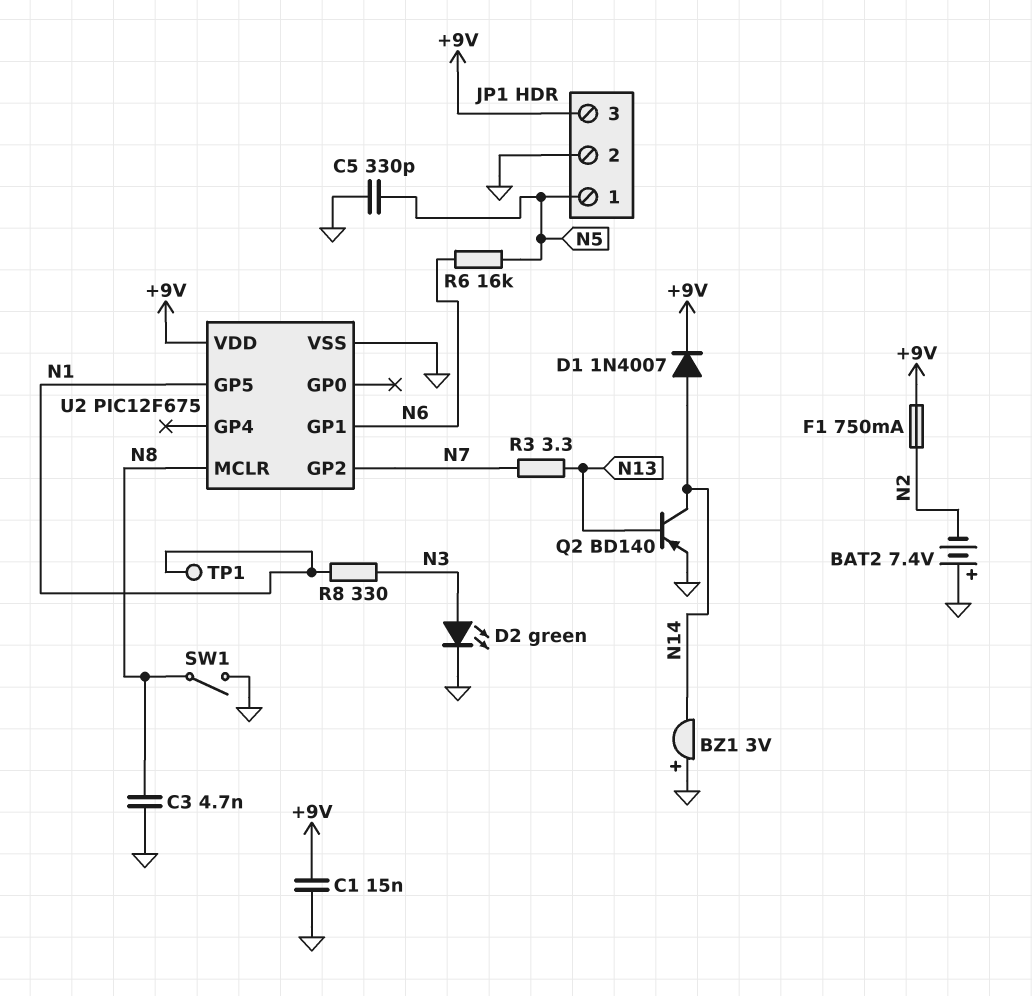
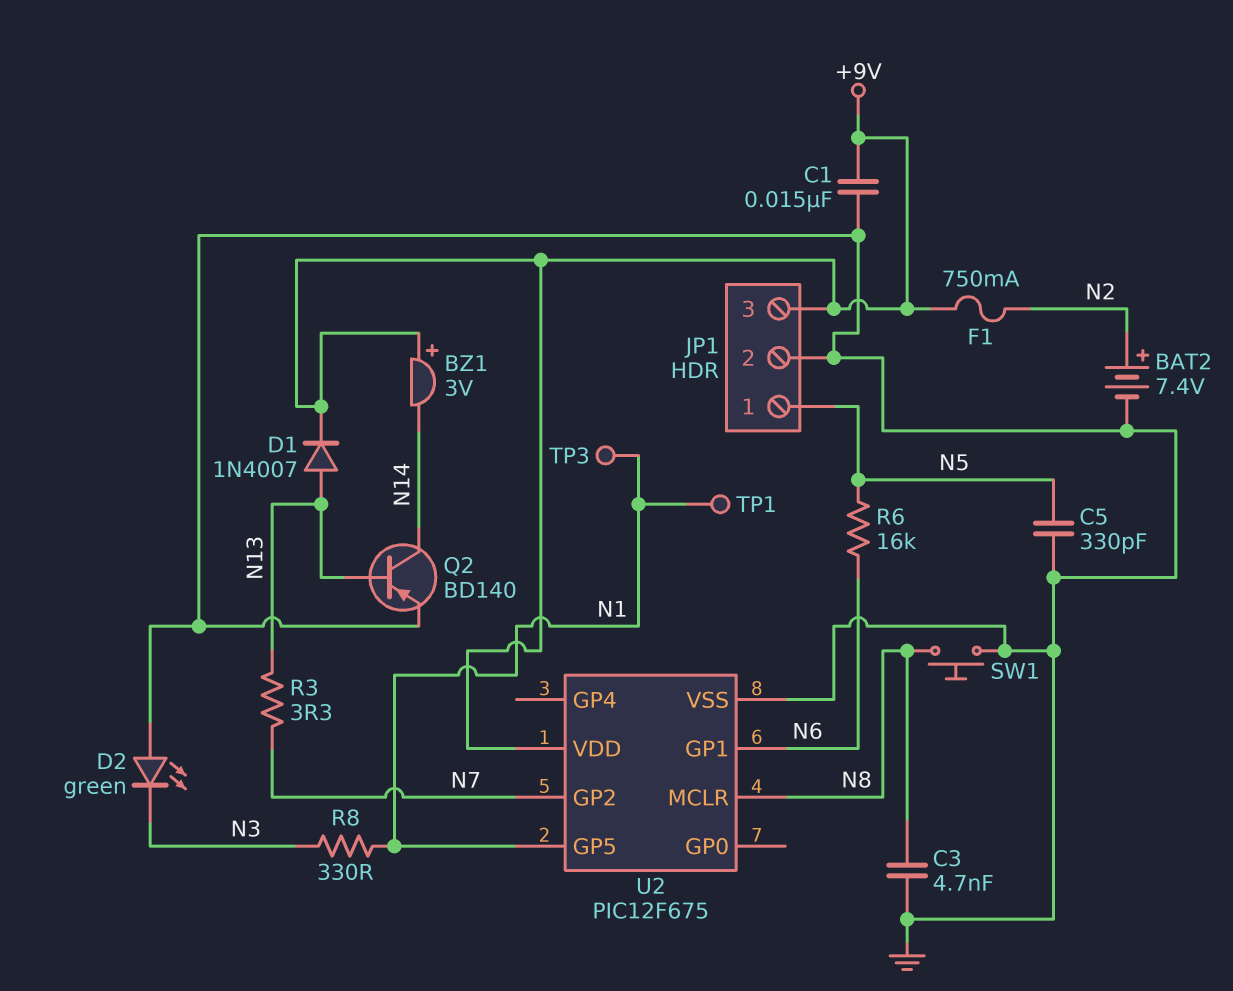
BAT2: 7.4V (plus GND, minus N2) -> 7.4V (plus N2, minus GND)
BZ1: buzzer 3V (plus GND, minus N14) -> buzzer 3V (plus +9V, minus N14)
D1: diode 1N4007 (A N14, K +9V) -> diode 1N4007 (A N13, K +9V)
D2: LED green (A N3, K GND) -> LED green (A GND, K N3)
SW1: switch (GND, N8) -> button (GND, N8)
TP3: none -> test point (N1)

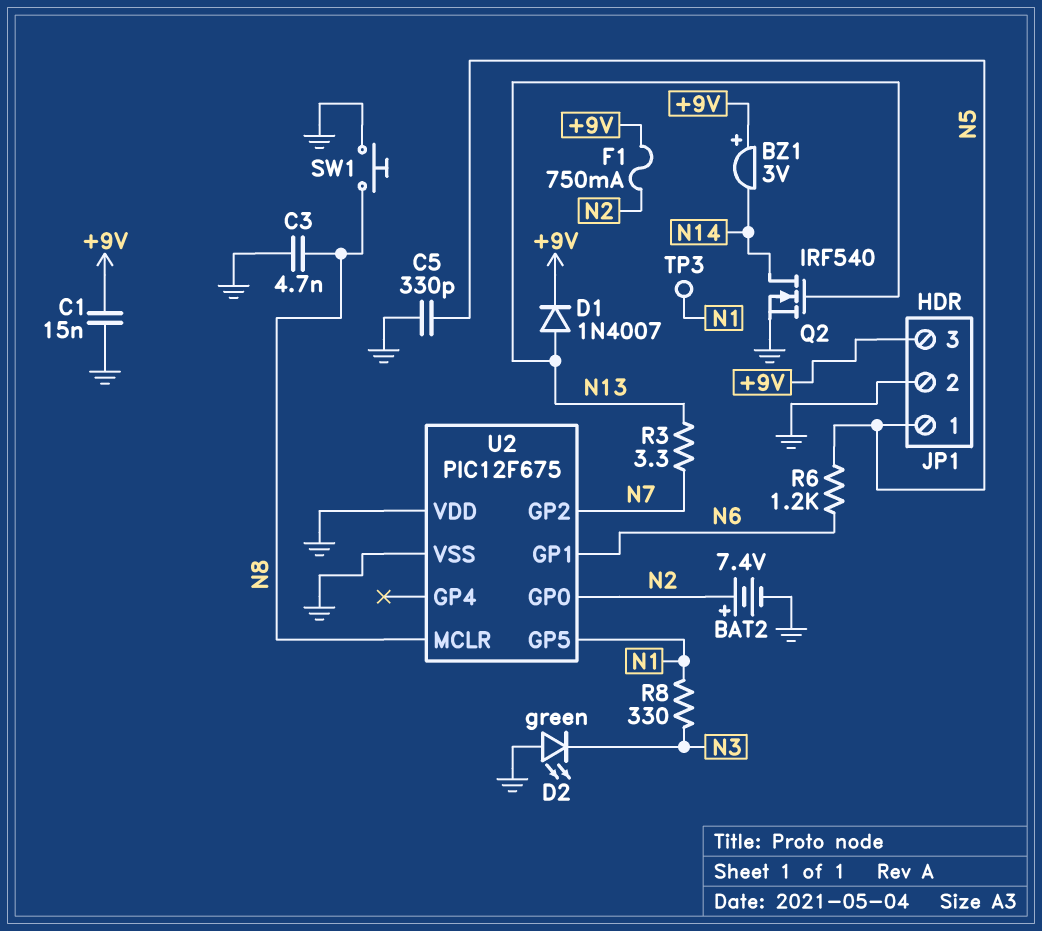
Q2: PNP BD140 (B N13, C N14, E GND) -> NMOS IRF540 (G N13, D N14, S GND)
R6: 16k (N5, N6) -> 1.2k (N5, N6)
TP1: test point (N1) -> none
U2 pin GP0: none -> N2
U2 pin VDD: +9V -> GND

